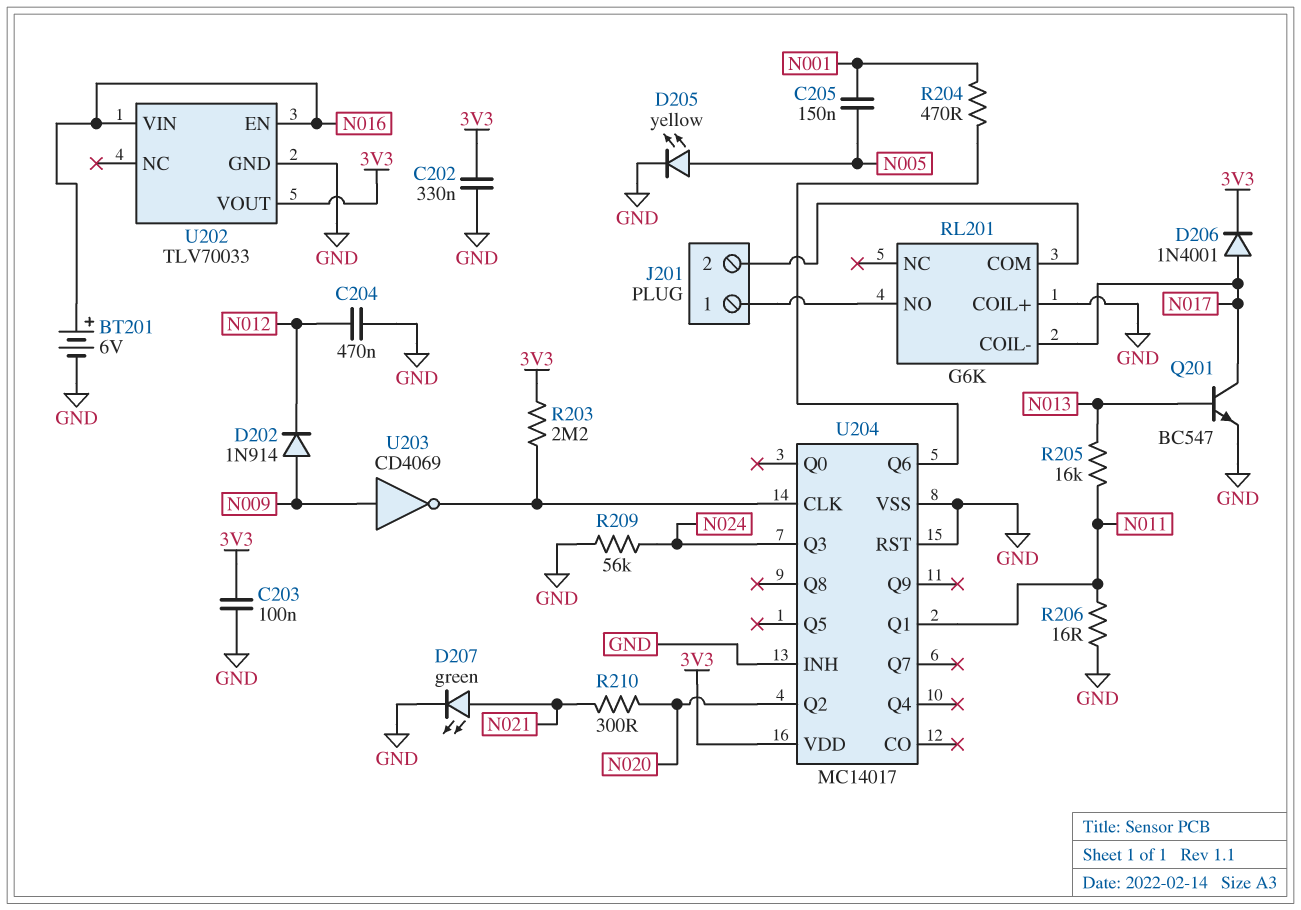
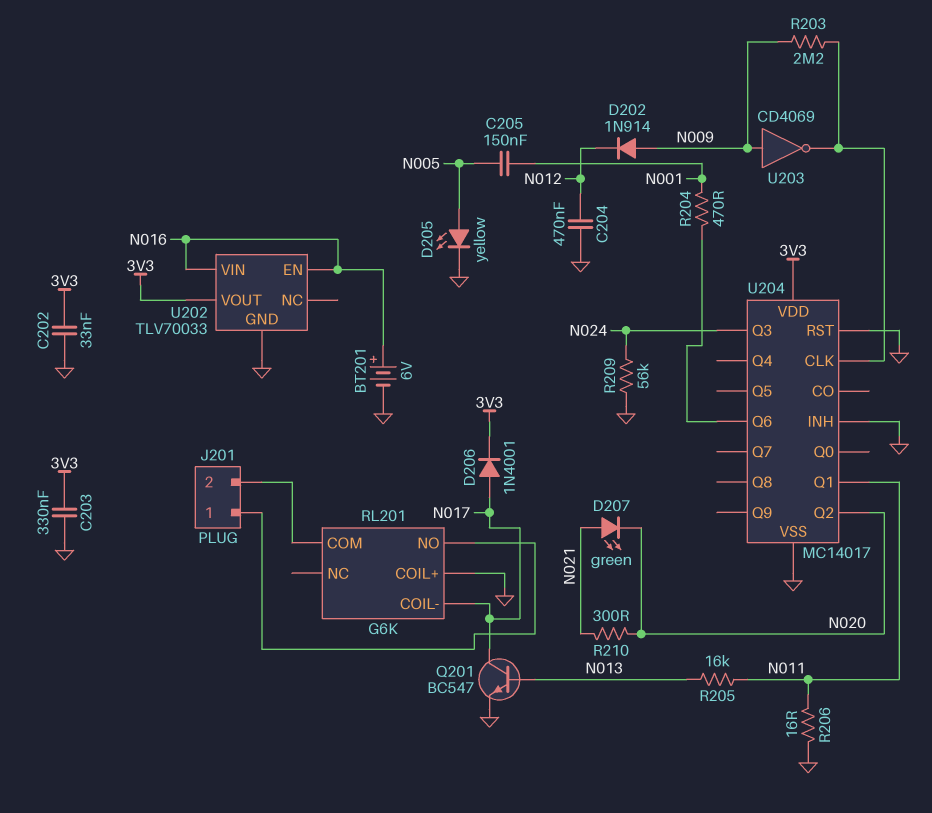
C202: 330nF (3V3, GND) -> 33nF (3V3, GND)
C203: 100nF (3V3, GND) -> 330nF (3V3, GND)
D207: LED green (A N021, K GND) -> LED green (A N021, K N020)
R203: 2.2M (3V3, U204/CLK) -> 2.2M (N009, U204/CLK)

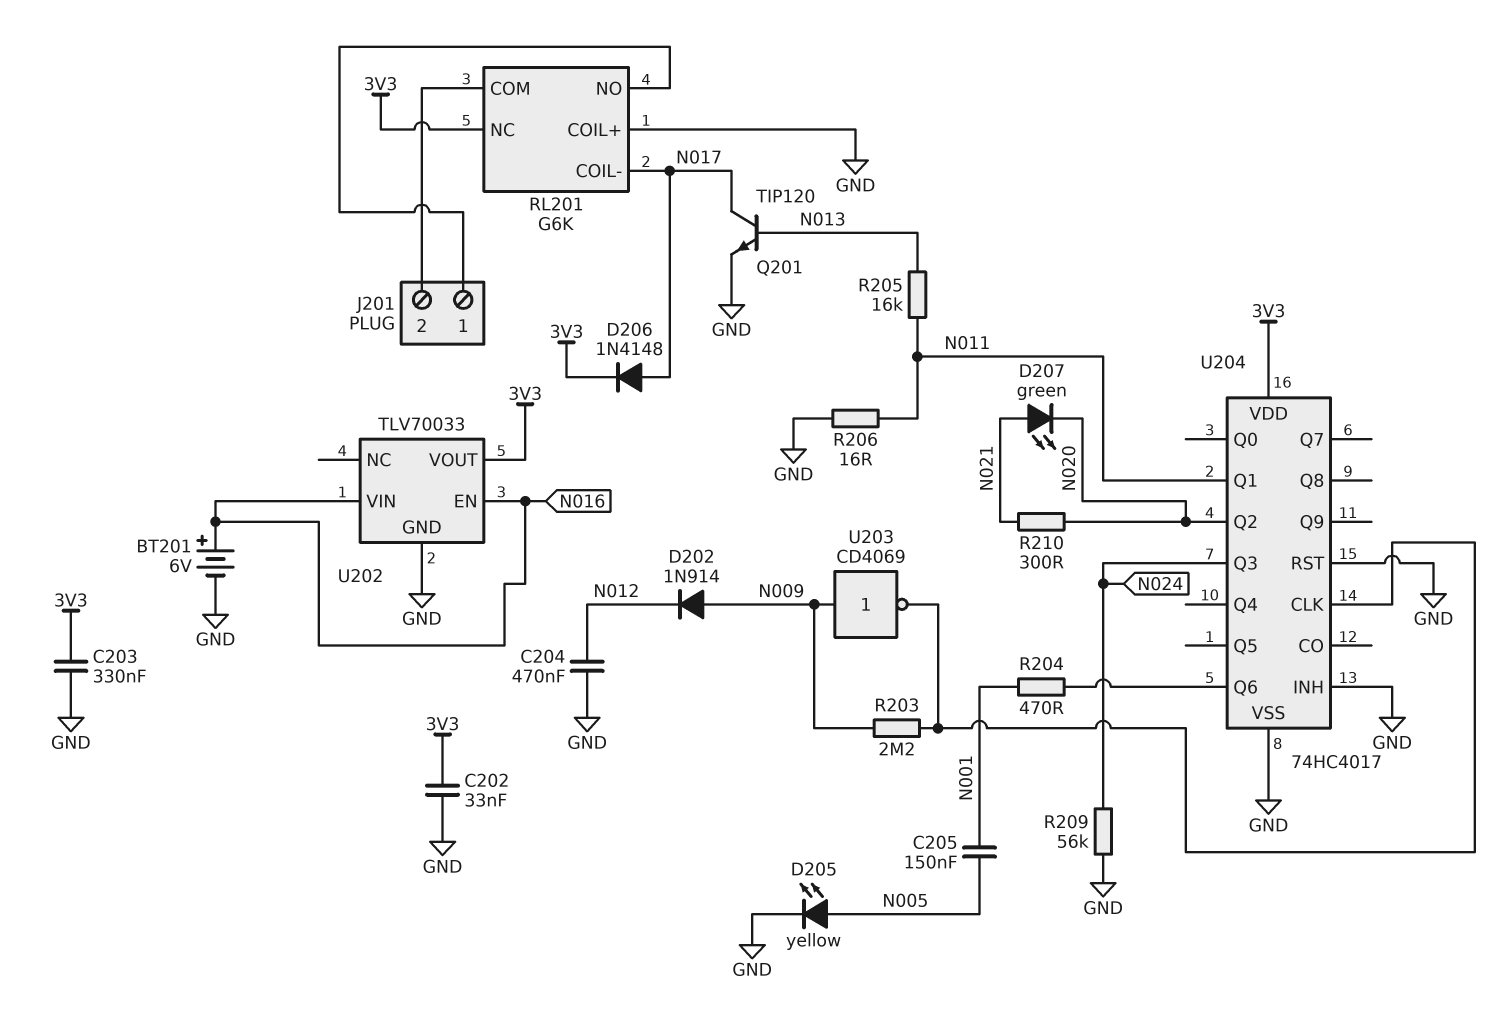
D206: diode 1N4001 (A N017, K 3V3) -> diode 1N4148 (A N017, K 3V3)
Q201: NPN BC547 (B N013, C N017, E GND) -> NPN TIP120 (B N013, C N017, E GND)
RL201 pin NC: none -> 3V3
U204: MC14017 -> 74HC4017

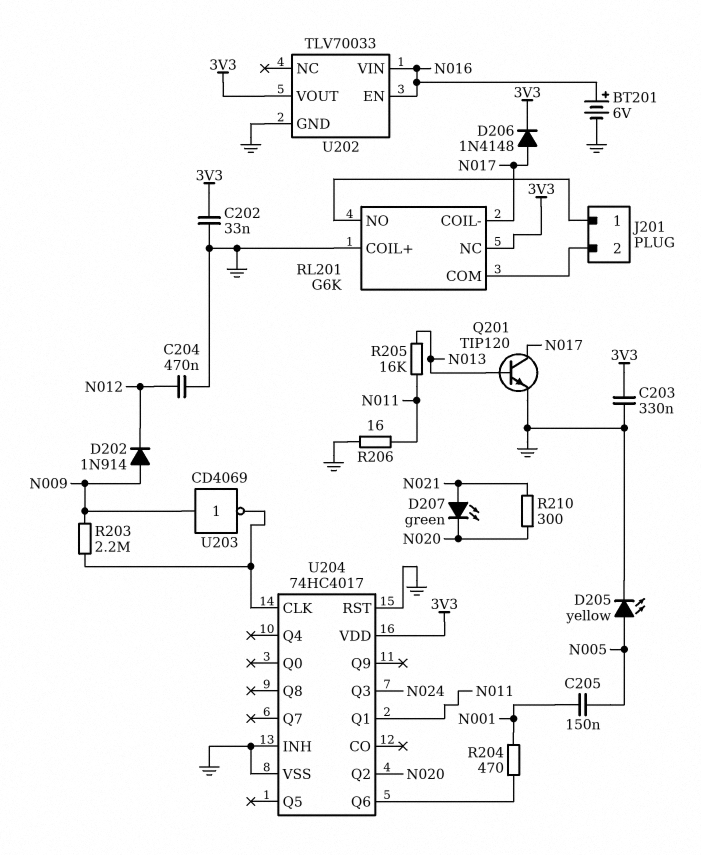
R209: 56k (GND, N024) -> none

